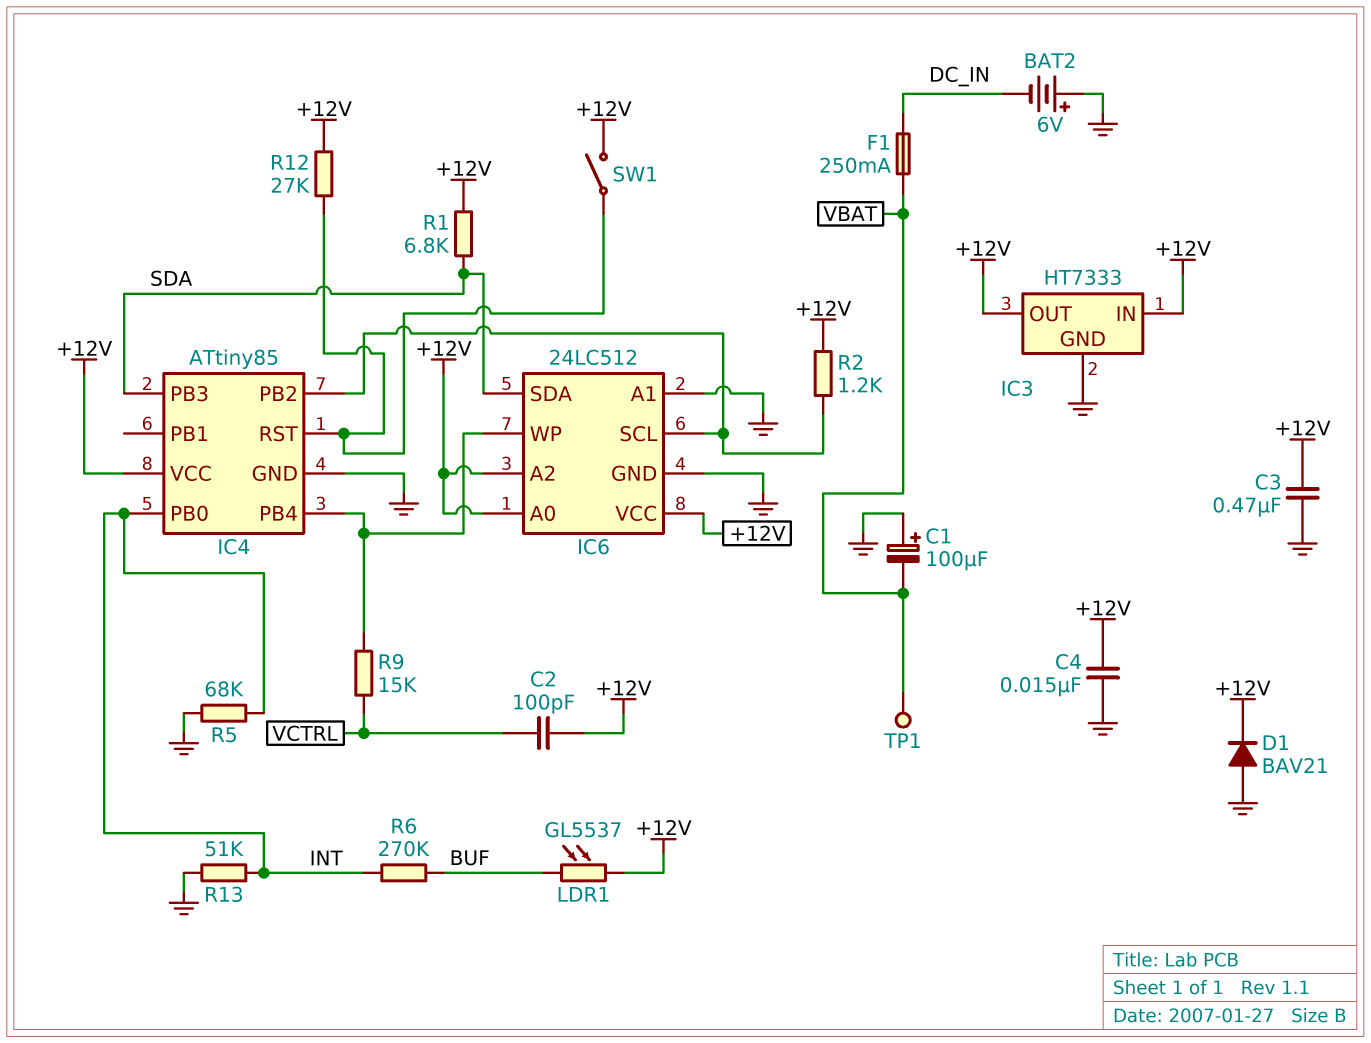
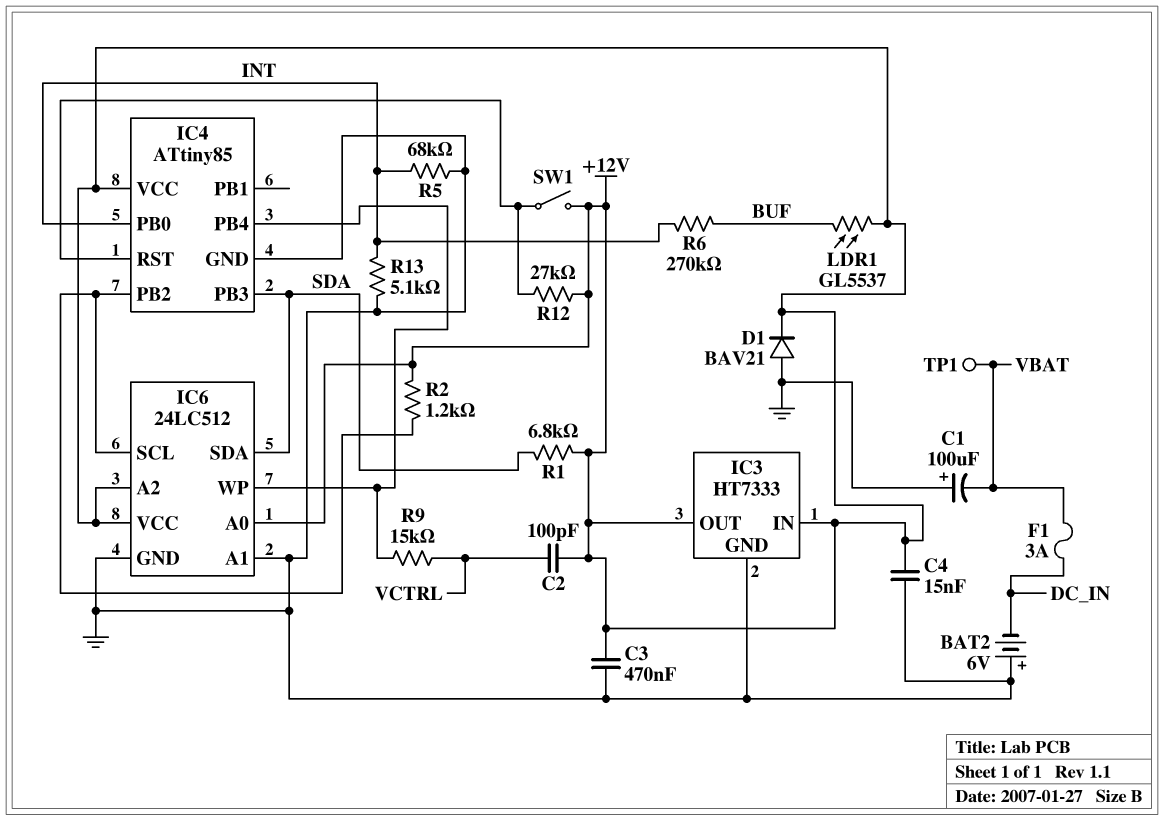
F1: 250mA (DC_IN, VBAT) -> 3A (DC_IN, VBAT)
R13: 51k (GND, INT) -> 5.1k (GND, INT)

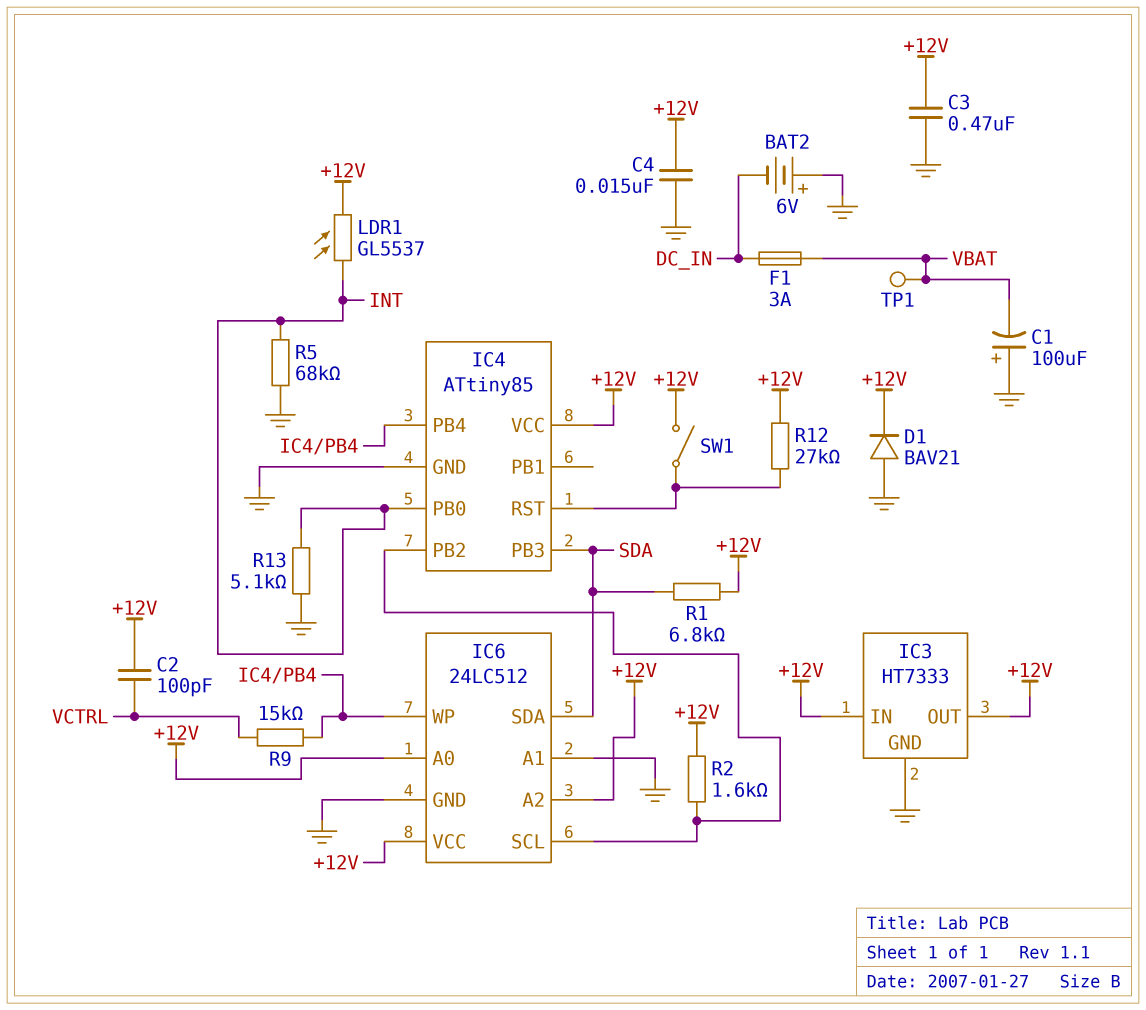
LDR1: GL5537 (+12V, BUF) -> GL5537 (+12V, INT)
R2: 1.2k (+12V, IC4/PB2) -> 1.6k (+12V, IC4/PB2)
R6: 270k (BUF, INT) -> none

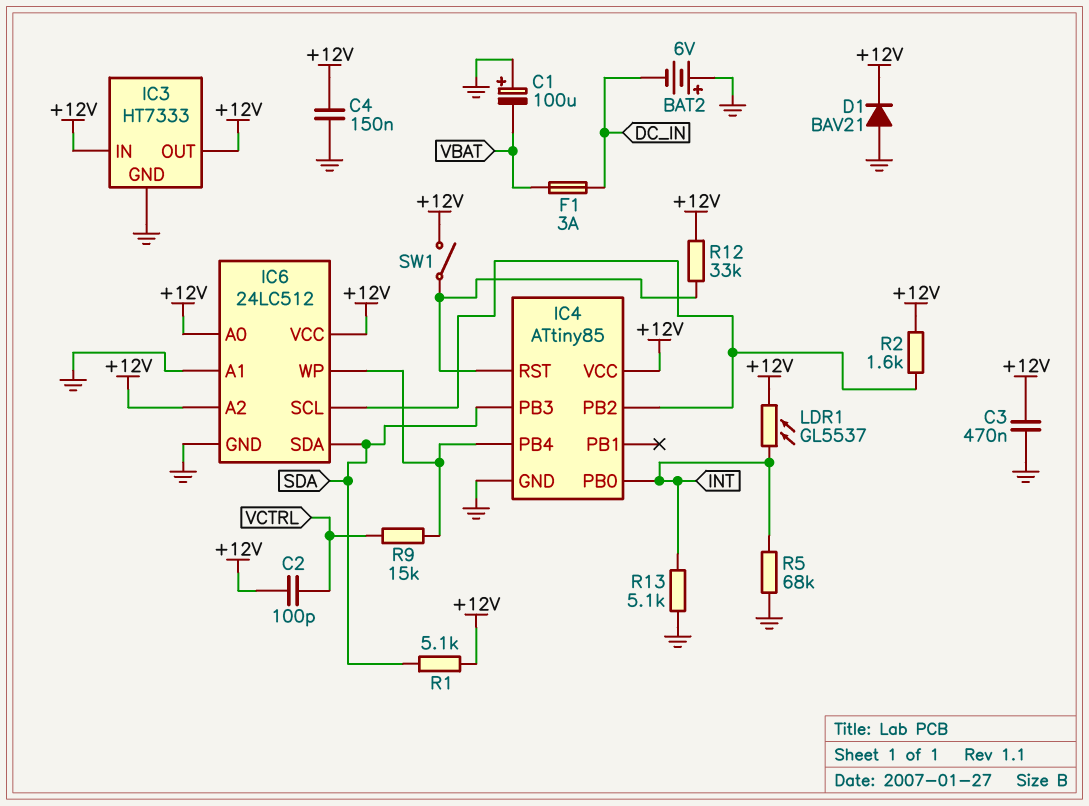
C4: 15nF (+12V, GND) -> 150nF (+12V, GND)
R1: 6.8k (+12V, SDA) -> 5.1k (+12V, SDA)
R12: 27k (+12V, IC4/RST) -> 33k (+12V, IC4/RST)
TP1: test point (VBAT) -> none

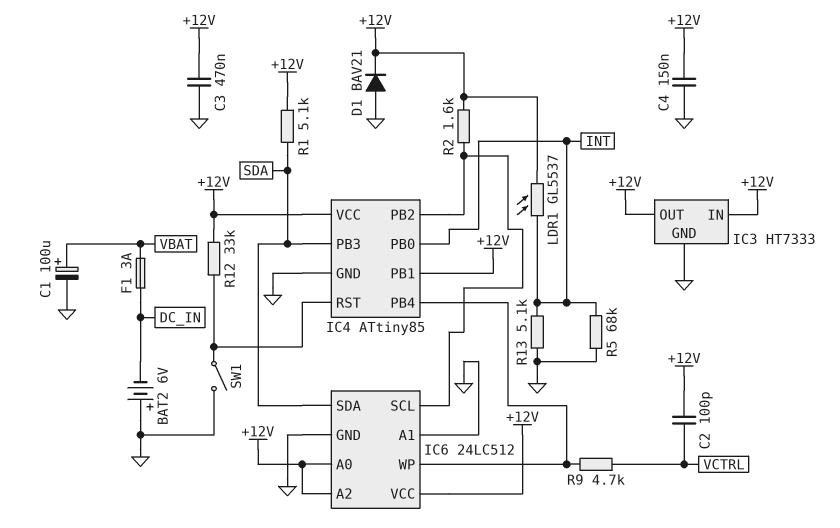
C1: 100uF (plus GND, minus VBAT) -> 100uF (plus VBAT, minus GND)
IC4 pin PB1: none -> +12V
R9: 15k (IC4/PB4, VCTRL) -> 4.7k (IC4/PB4, VCTRL)
SW1: switch (+12V, IC4/RST) -> switch (GND, IC4/RST)

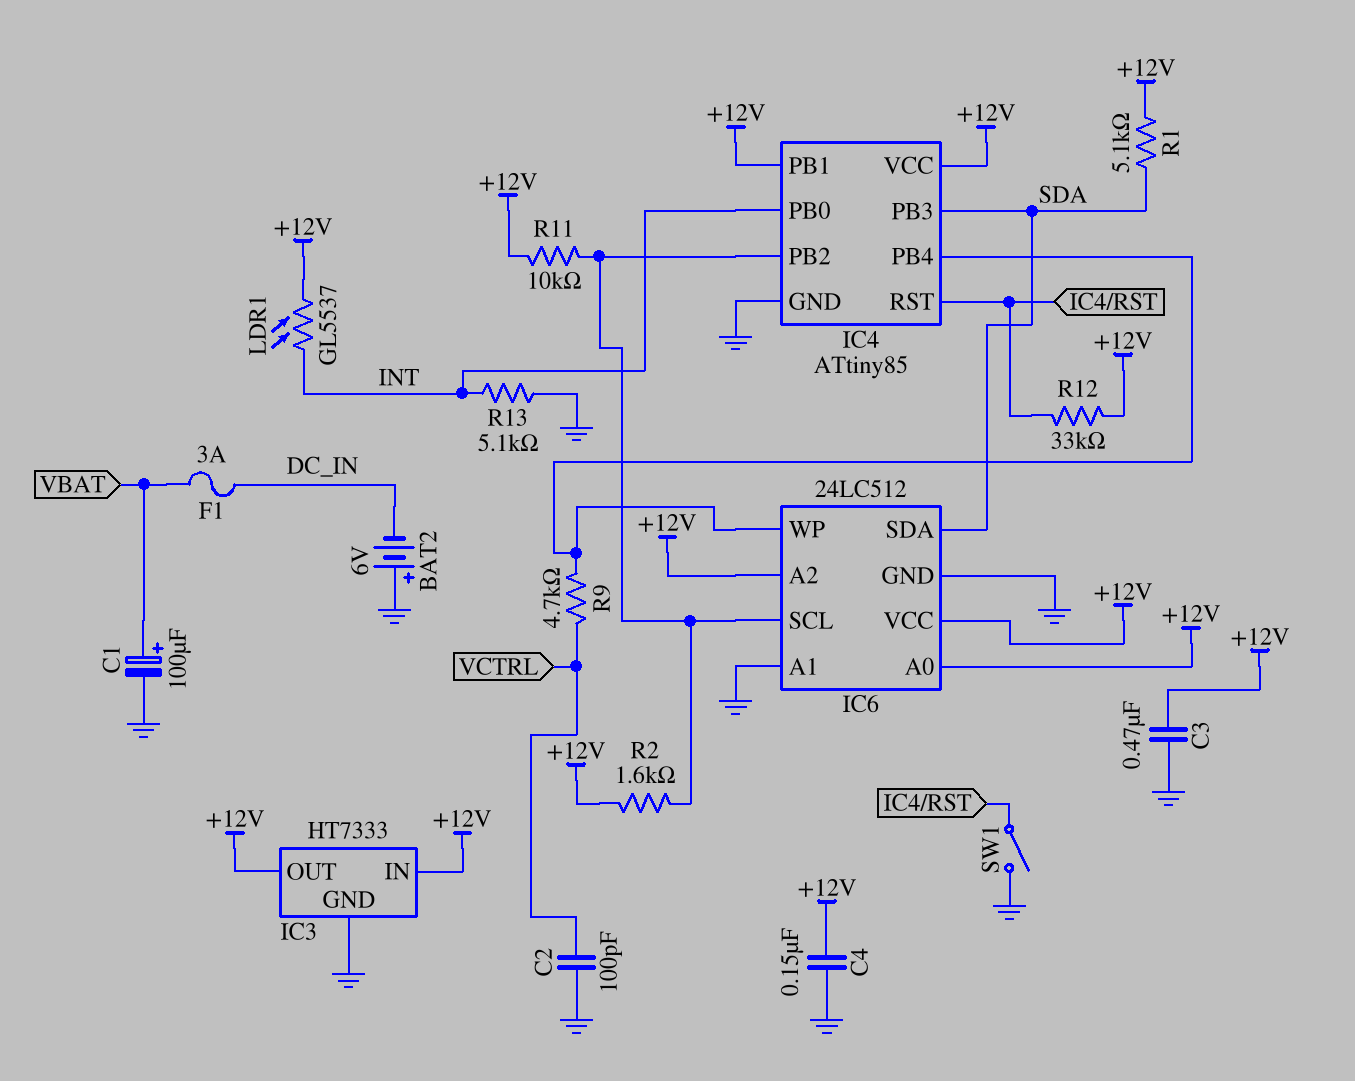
C2: 100pF (+12V, VCTRL) -> 100pF (GND, VCTRL)
D1: diode BAV21 (A GND, K +12V) -> none
R5: 68k (GND, INT) -> none
R11: none -> 10k (+12V, IC4/PB2)

